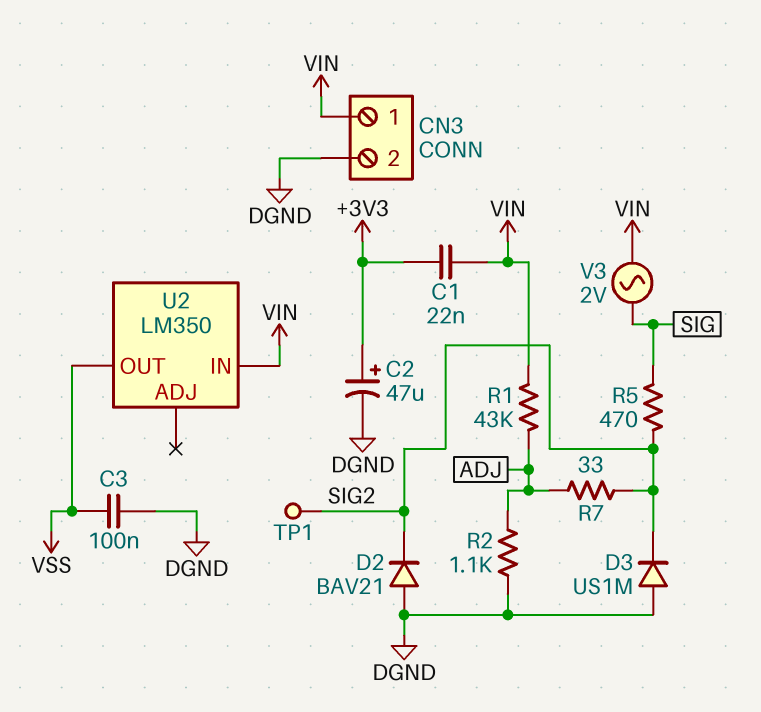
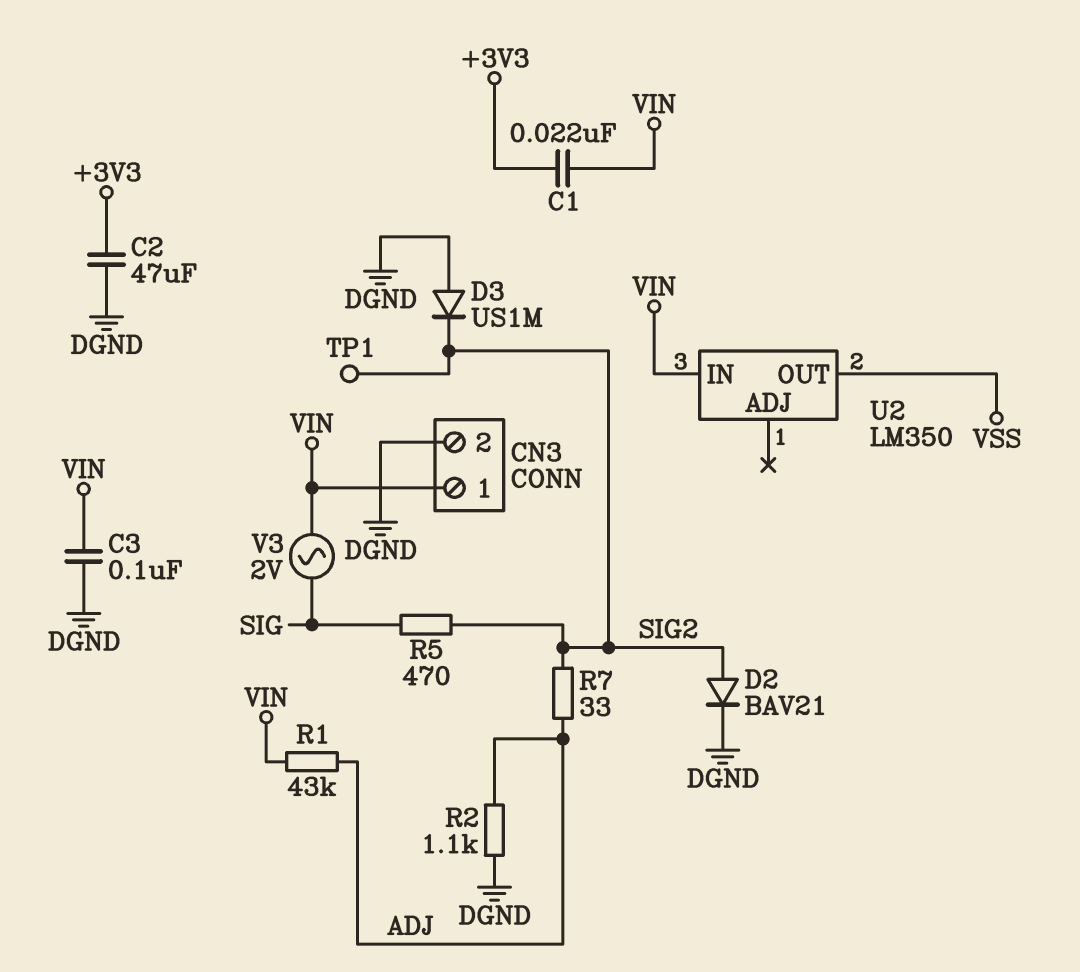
C2: 47uF (plus +3V3, minus DGND) -> 47uF (+3V3, DGND)
C3: 100nF (DGND, VSS) -> 100nF (DGND, VIN)
D2: diode BAV21 (A DGND, K SIG2) -> diode BAV21 (A SIG2, K DGND)

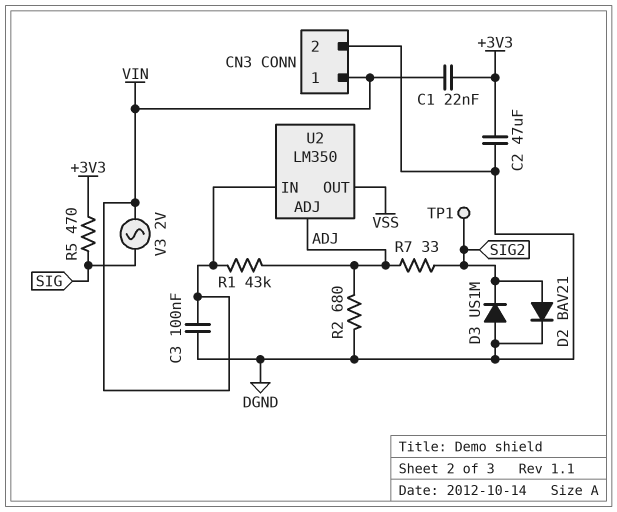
R2: 1.1k (ADJ, DGND) -> 680 (ADJ, DGND)
R5: 470 (SIG, SIG2) -> 470 (+3V3, SIG)
U2 pin ADJ: none -> ADJ

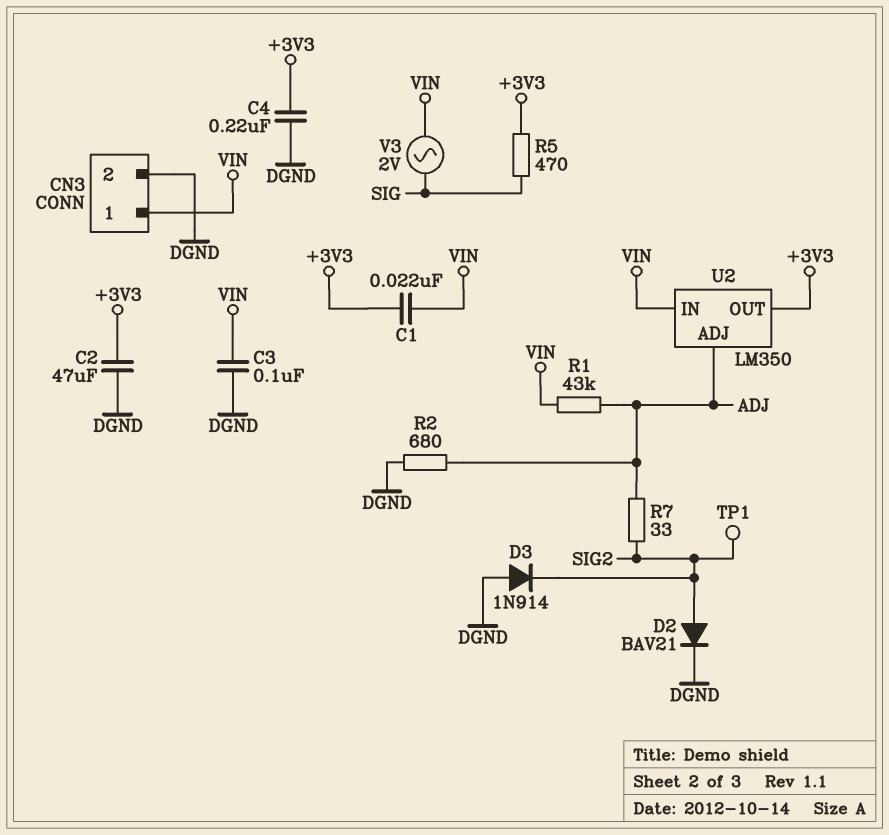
C4: none -> 220nF (+3V3, DGND)
D3: diode US1M (A DGND, K SIG2) -> diode 1N914 (A DGND, K SIG2)
U2 pin OUT: VSS -> +3V3

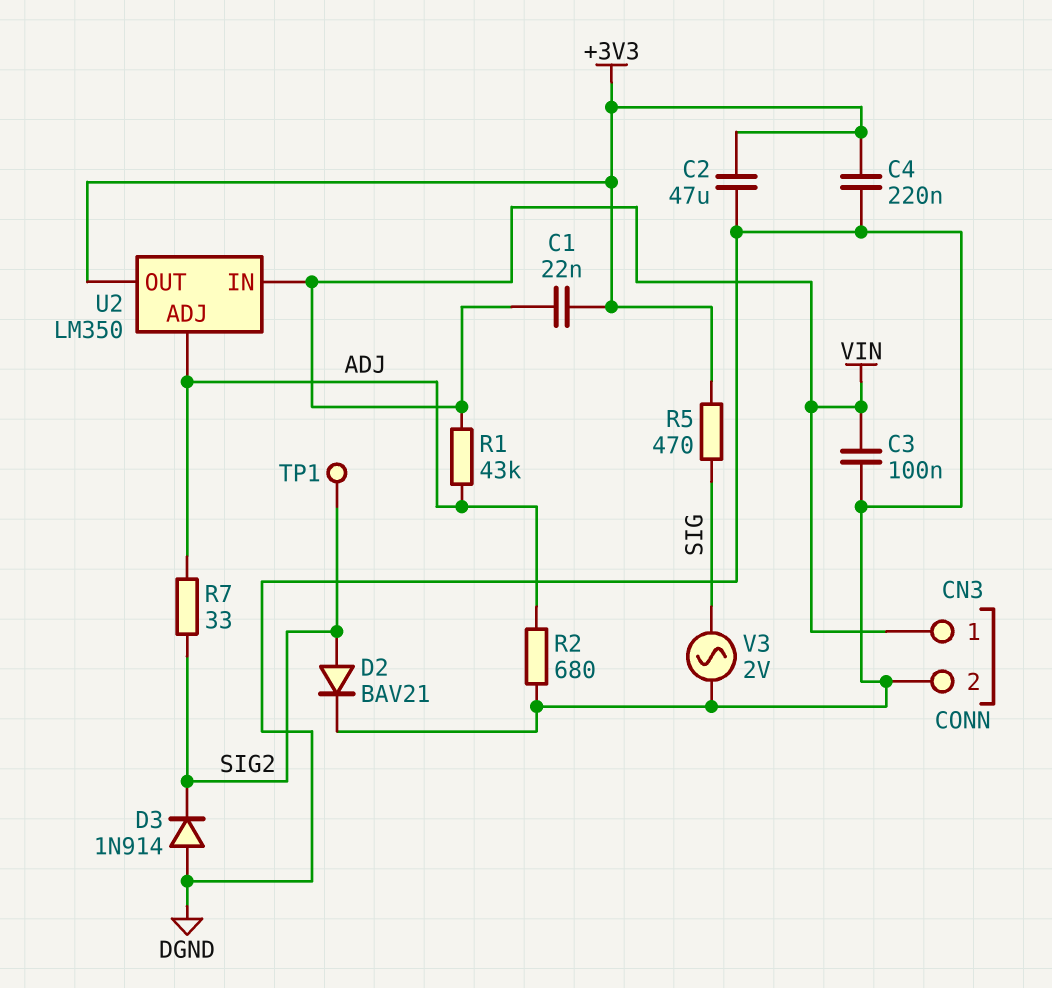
V3: AC 2V (SIG, VIN) -> AC 2V (DGND, SIG)

